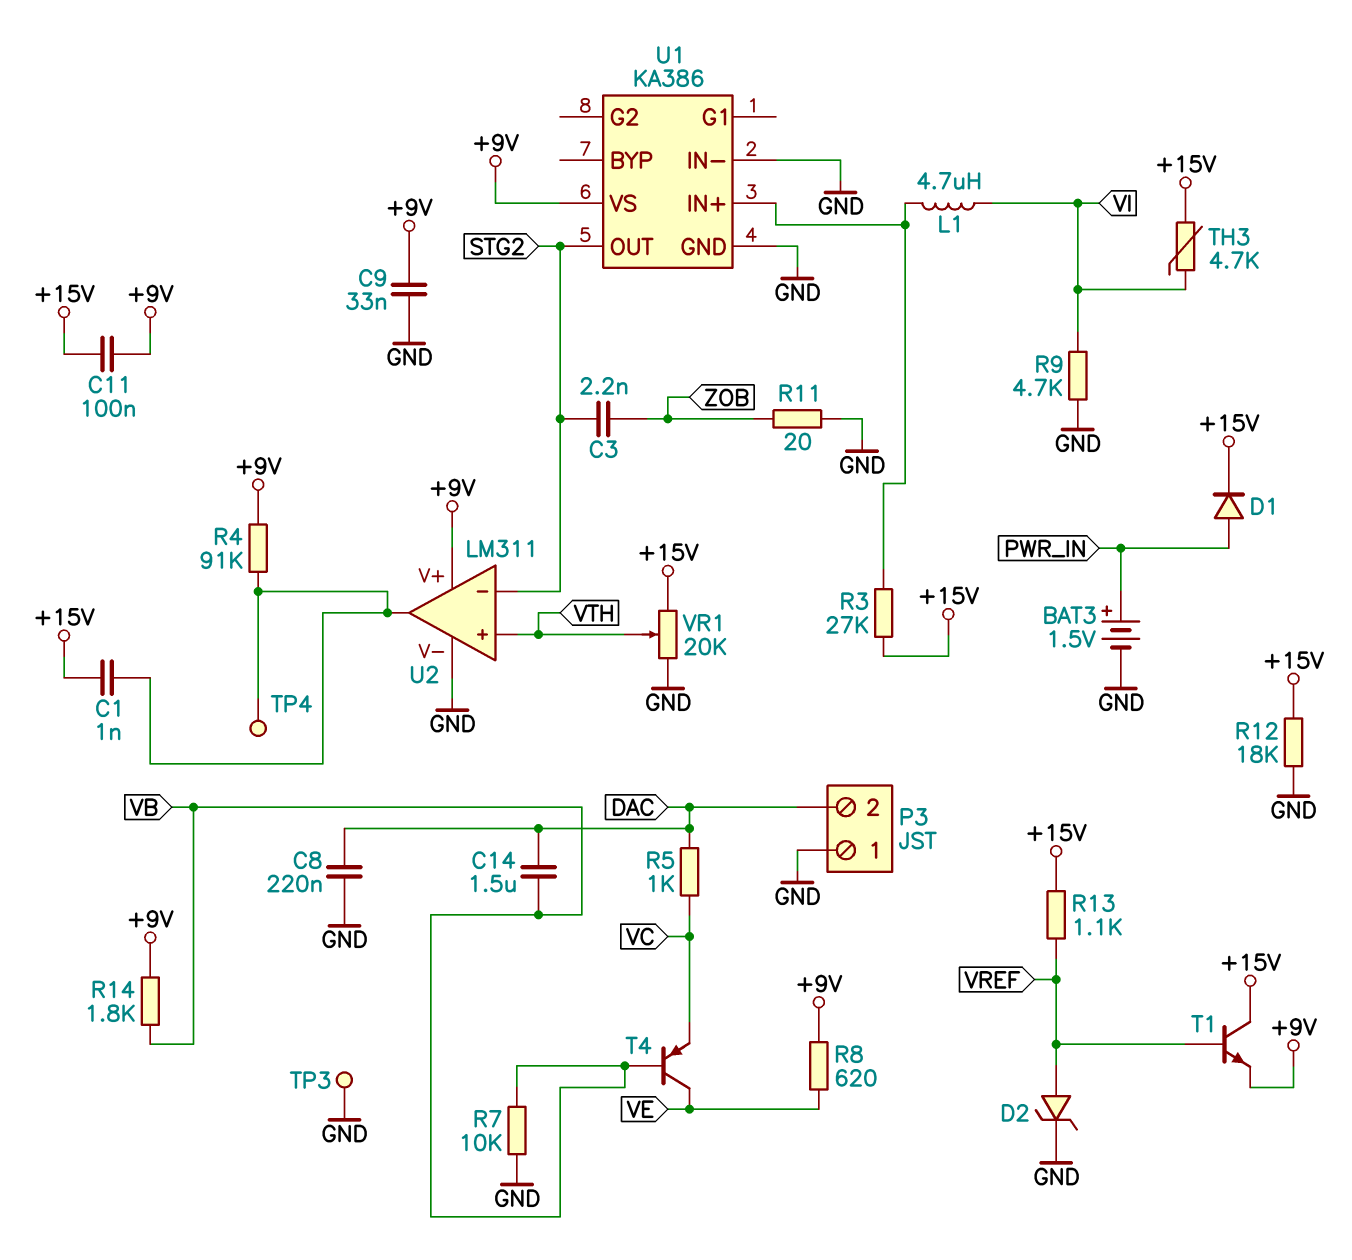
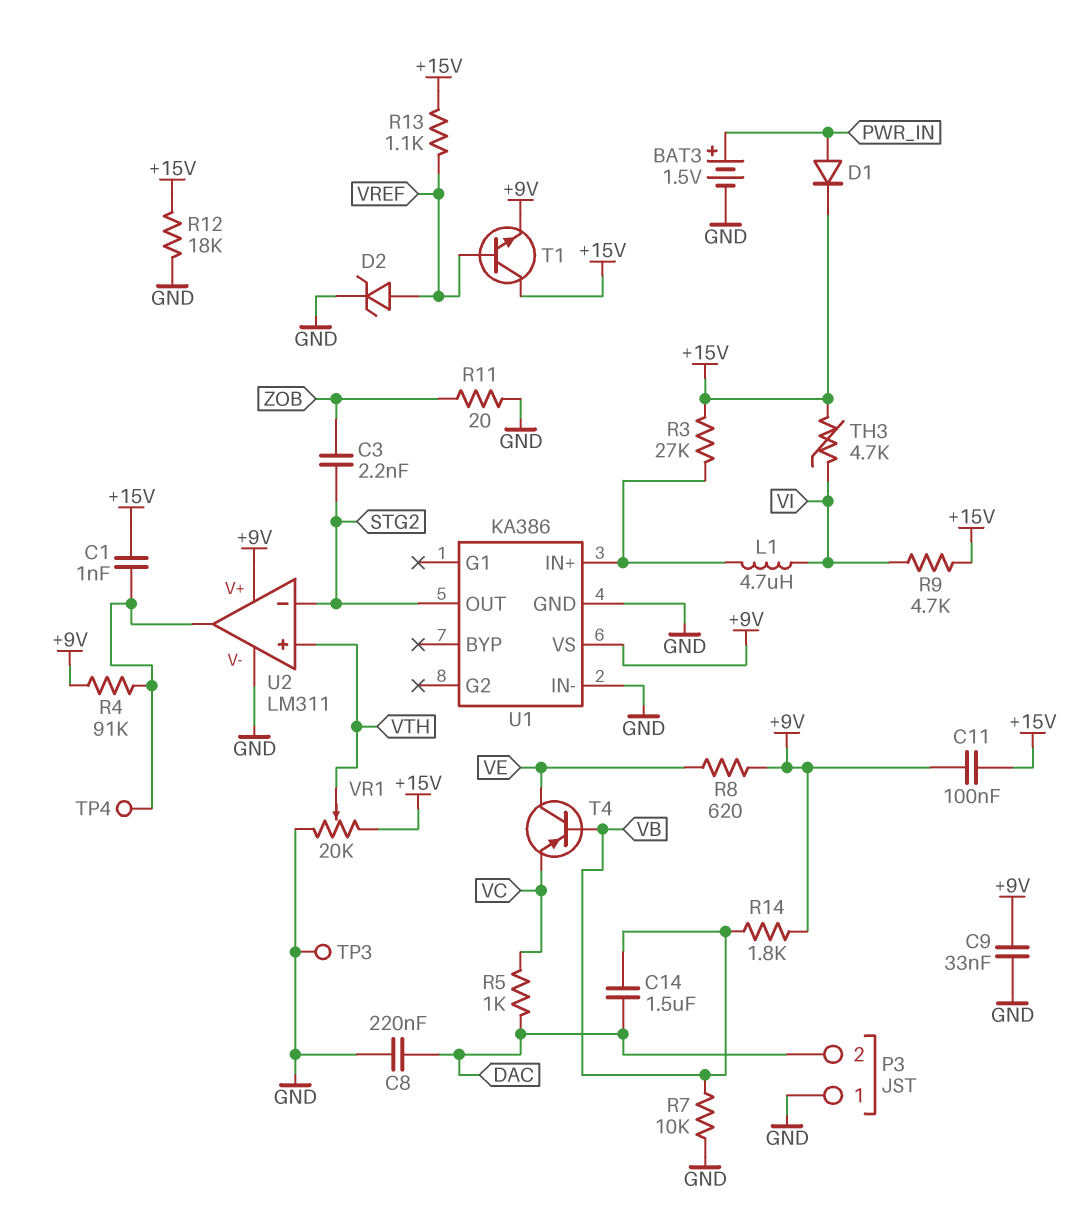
R9: 4.7k (GND, VI) -> 4.7k (+15V, VI)

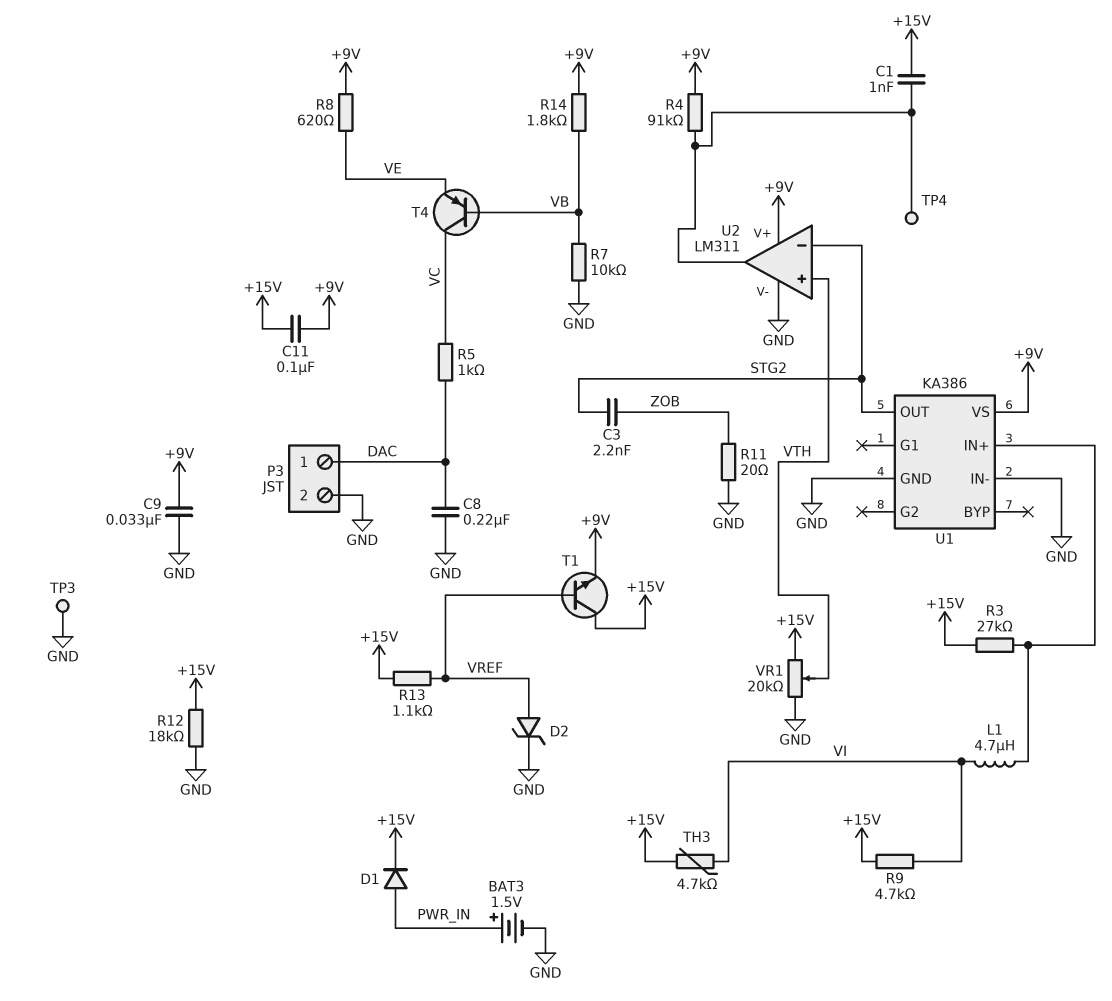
C14: 1.5uF (DAC, VB) -> none
P3 pin 1: GND -> DAC
P3 pin 2: DAC -> GND
T4: PNP (B VB, C VE, E VC) -> PNP (B VB, C VC, E VE)

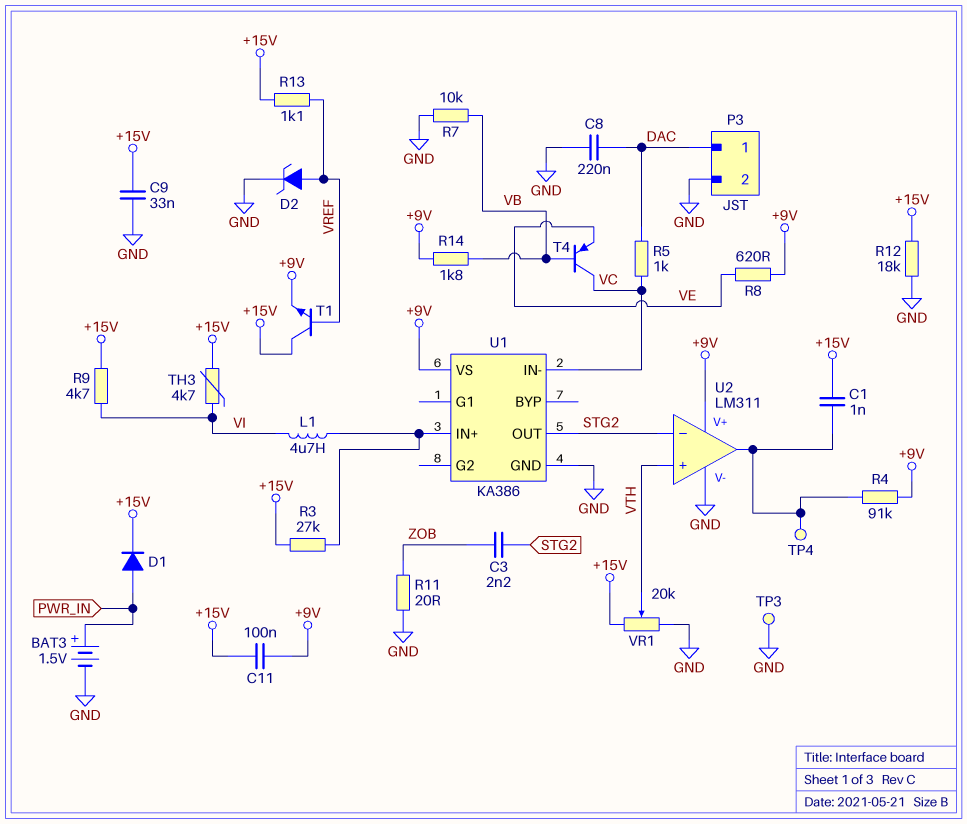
C9: 33nF (+9V, GND) -> 33nF (+15V, GND)
U1 pin IN-: GND -> VC

